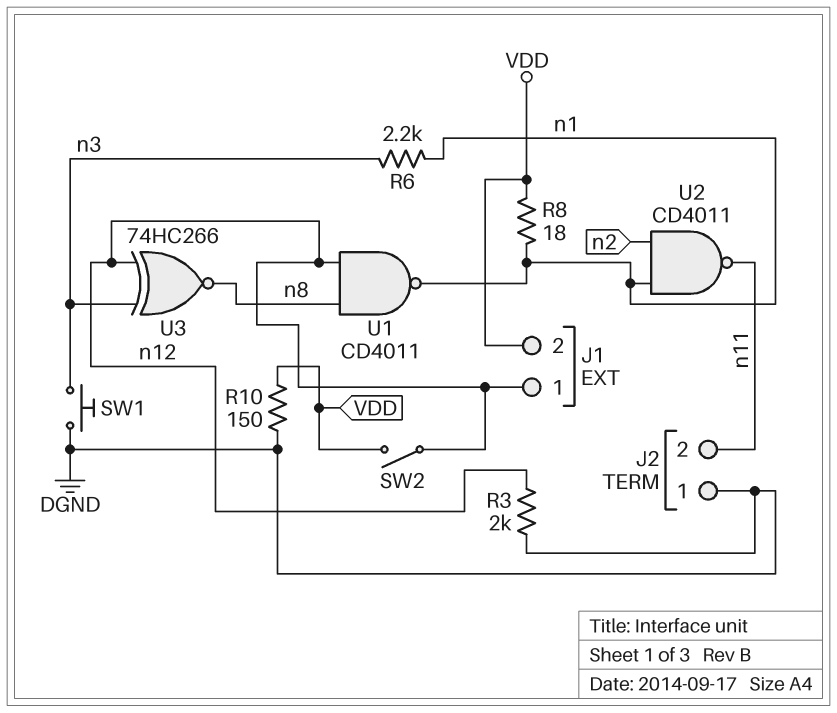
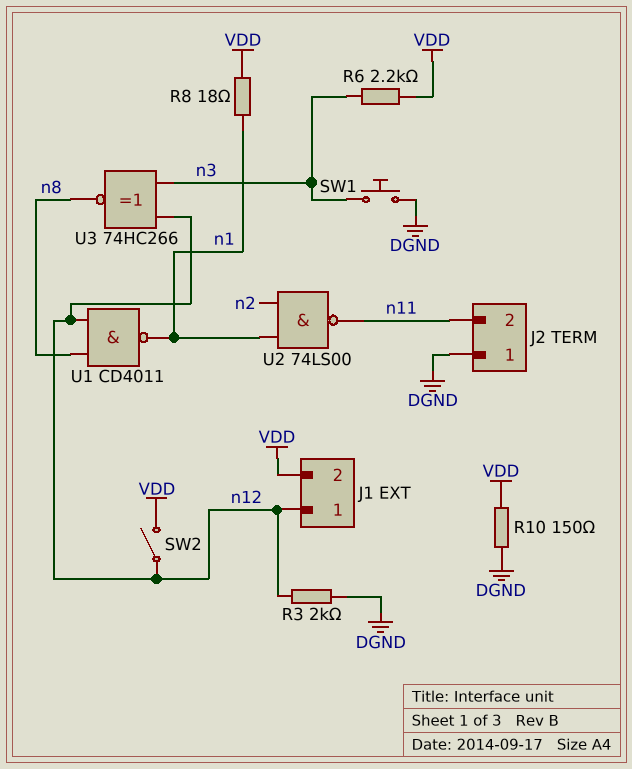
R6: 2.2k (n1, n3) -> 2.2k (VDD, n3)
U2: NAND CD4011 (in n1, in n2, out n11) -> NAND 74LS00 (in n1, in n2, out n11)

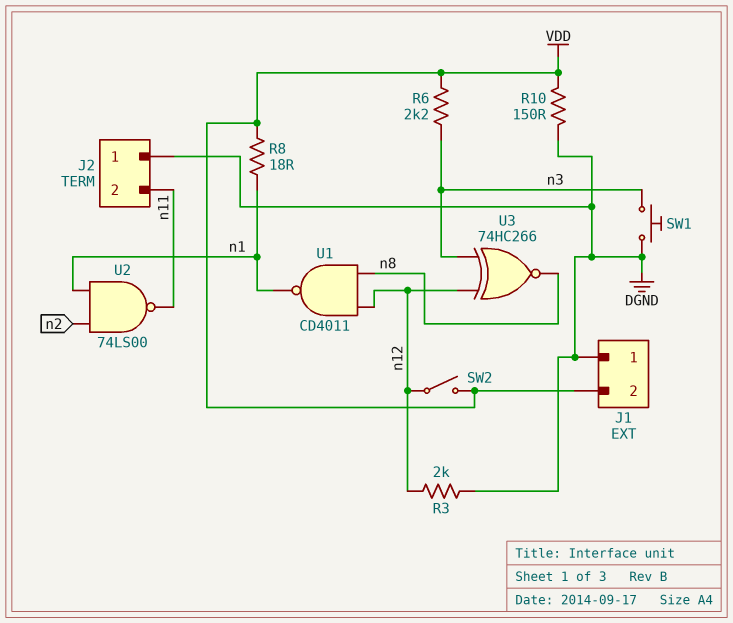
J1 pin 1: n12 -> DGND

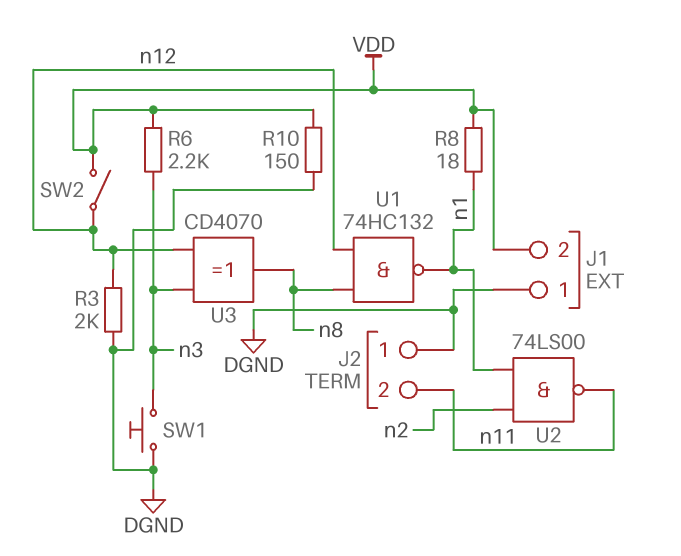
U1: NAND CD4011 (in n8, in n12, out n1) -> NAND 74HC132 (in n8, in n12, out n1)
U3: XNOR 74HC266 (in n3, in n12, out n8) -> XOR CD4070 (in n3, in n12, out n8)

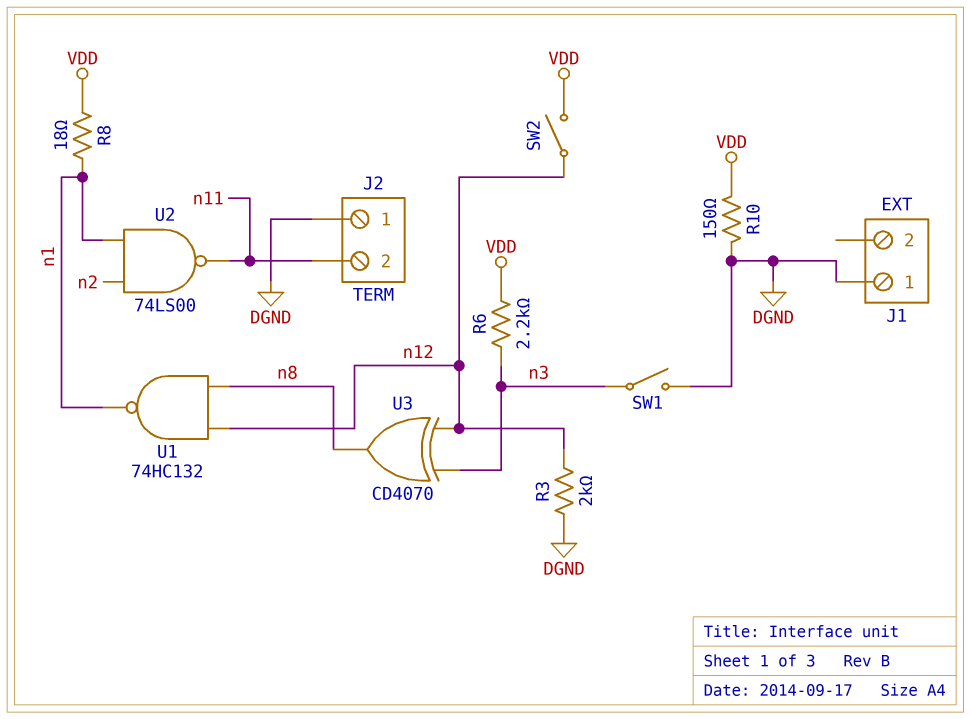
J1 pin 2: VDD -> none
SW1: button (DGND, n3) -> switch (DGND, n3)

